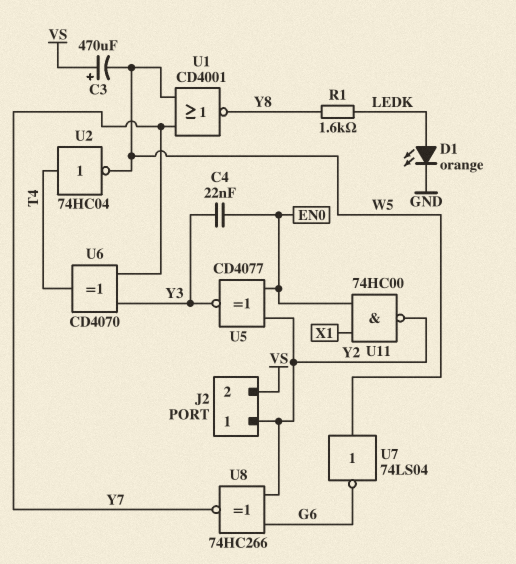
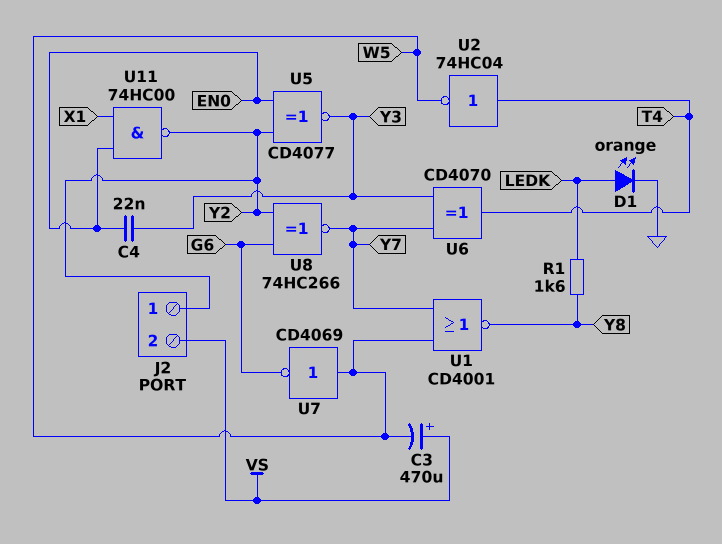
U7: NOT 74LS04 (in W5, out G6) -> NOT CD4069 (in W5, out G6)

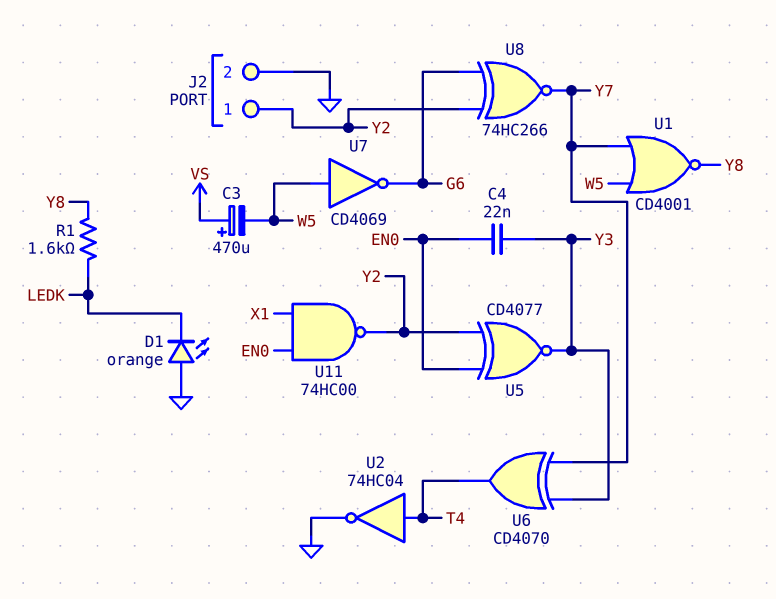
D1: LED orange (A LEDK, K GND) -> LED orange (A GND, K LEDK)
J2 pin 2: VS -> GND
U2: NOT 74HC04 (in T4, out W5) -> NOT 74HC04 (in T4, out GND)

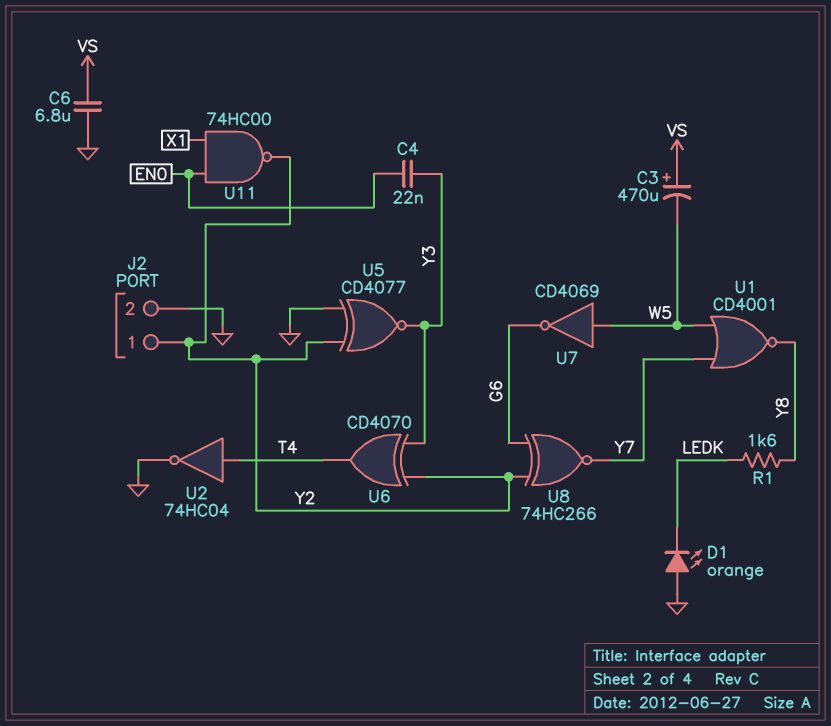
C6: none -> 6.8uF (GND, VS)
U5: XNOR CD4077 (in EN0, in Y2, out Y3) -> XNOR CD4077 (in GND, in Y2, out Y3)
U6: XOR CD4070 (in Y3, in Y7, out T4) -> XOR CD4070 (in Y2, in Y3, out T4)

